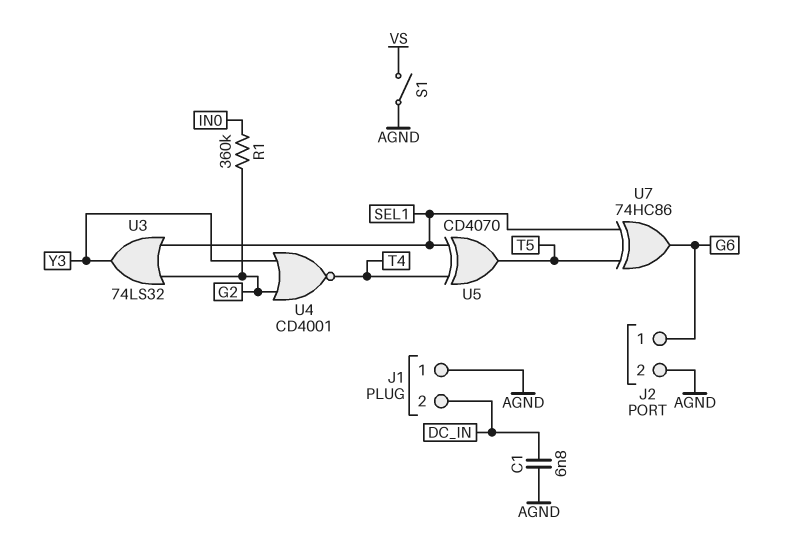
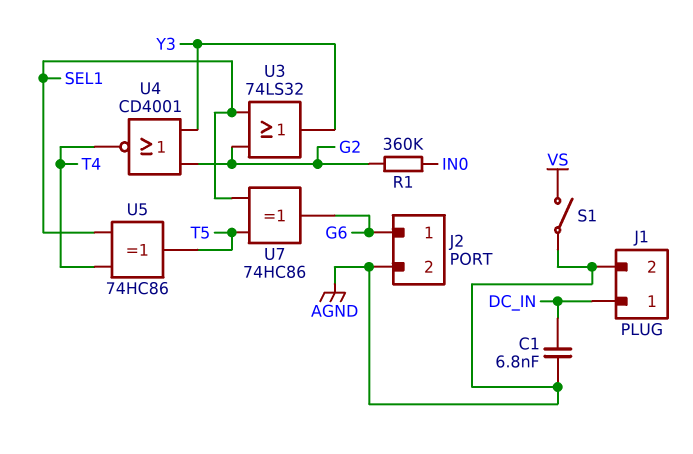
J1 pin 1: AGND -> DC_IN
J1 pin 2: DC_IN -> AGND
U5: XOR CD4070 (in SEL1, in T4, out T5) -> XOR 74HC86 (in SEL1, in T4, out T5)

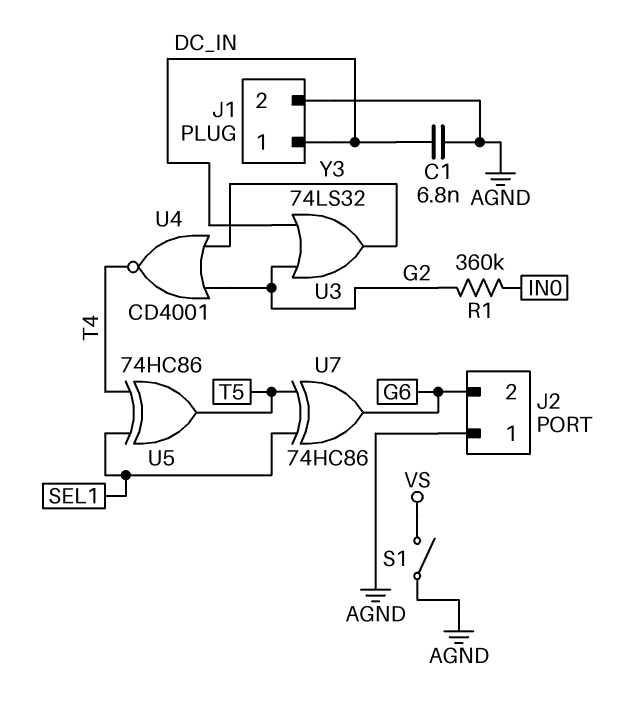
J2 pin 1: G6 -> AGND
J2 pin 2: AGND -> G6
U3: OR 74LS32 (in G2, in SEL1, out Y3) -> OR 74LS32 (in DC_IN, in G2, out Y3)

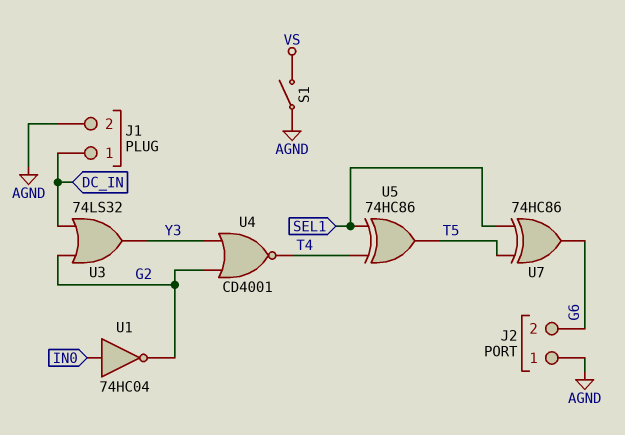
C1: 6.8nF (AGND, DC_IN) -> none
R1: 360k (G2, IN0) -> none
U1: none -> NOT 74HC04 (in IN0, out G2)

